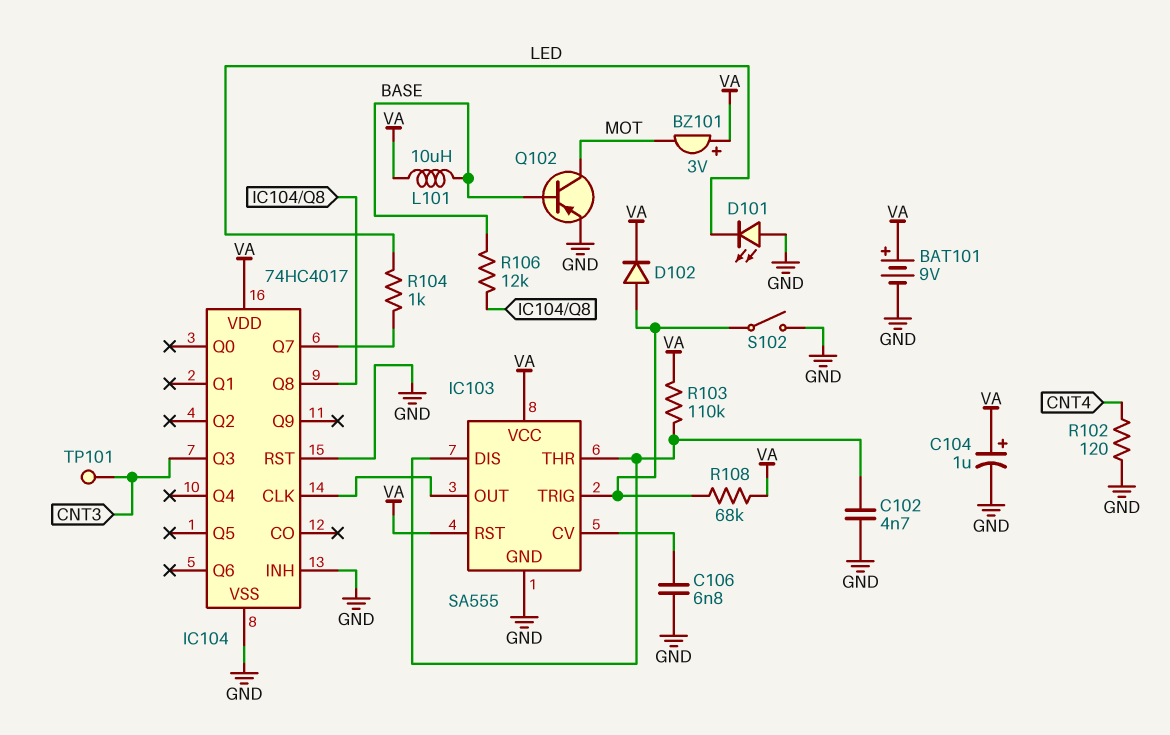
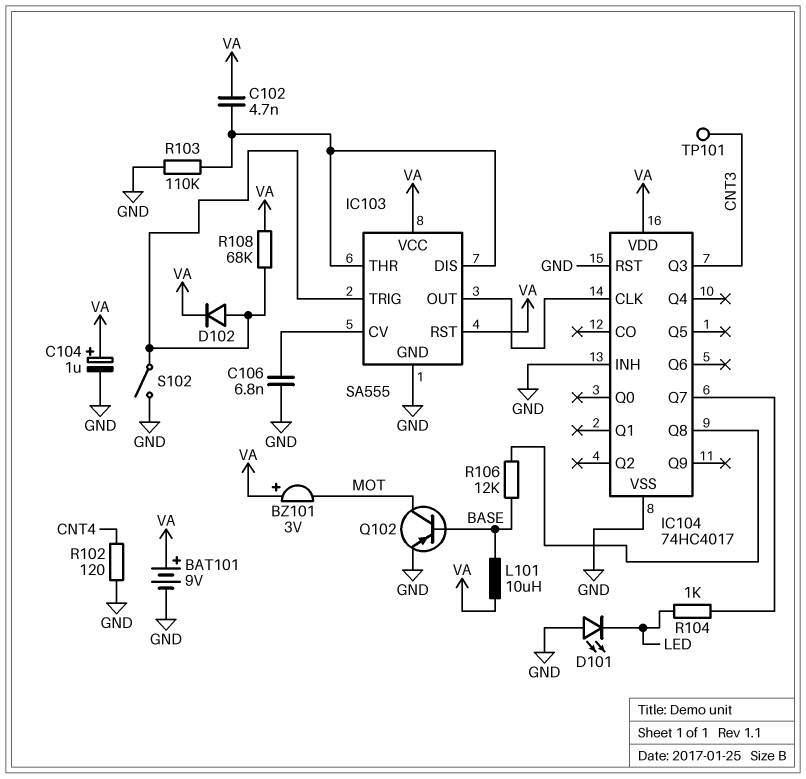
C102: 4.7nF (GND, IC103/DIS) -> 4.7nF (IC103/DIS, VA)
R103: 110k (IC103/DIS, VA) -> 110k (GND, IC103/DIS)

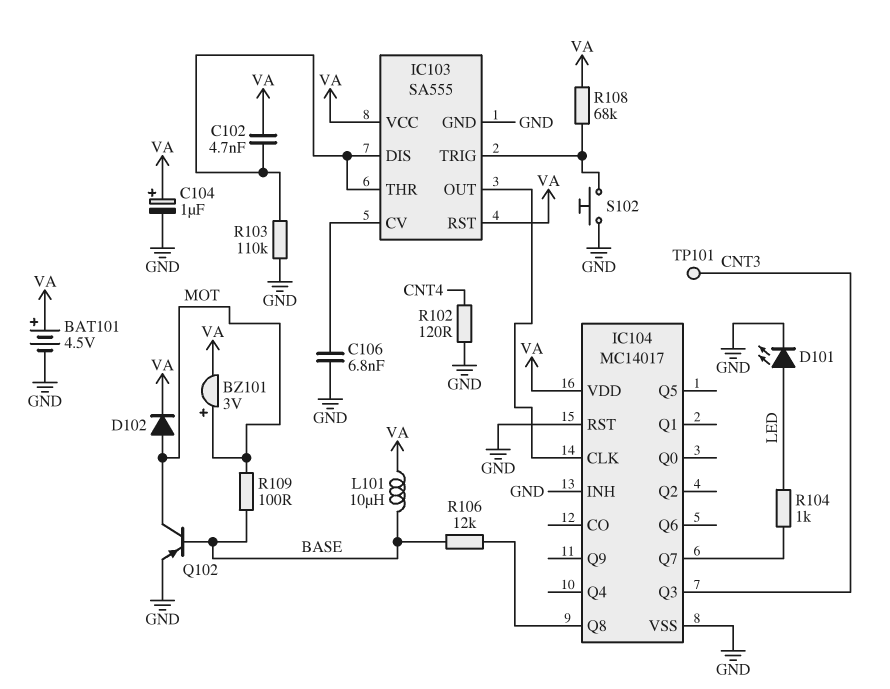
BAT101: 9V (plus VA, minus GND) -> 4.5V (plus VA, minus GND)
BZ101: buzzer 3V (plus VA, minus MOT) -> buzzer 3V (plus MOT, minus VA)
D101: LED (A GND, K LED) -> LED (A LED, K GND)
D102: diode (A IC103/TRIG, K VA) -> diode (A MOT, K VA)
IC104: 74HC4017 -> MC14017
R109: none -> 100 (BASE, MOT)
S102: switch (GND, IC103/TRIG) -> button (GND, IC103/TRIG)

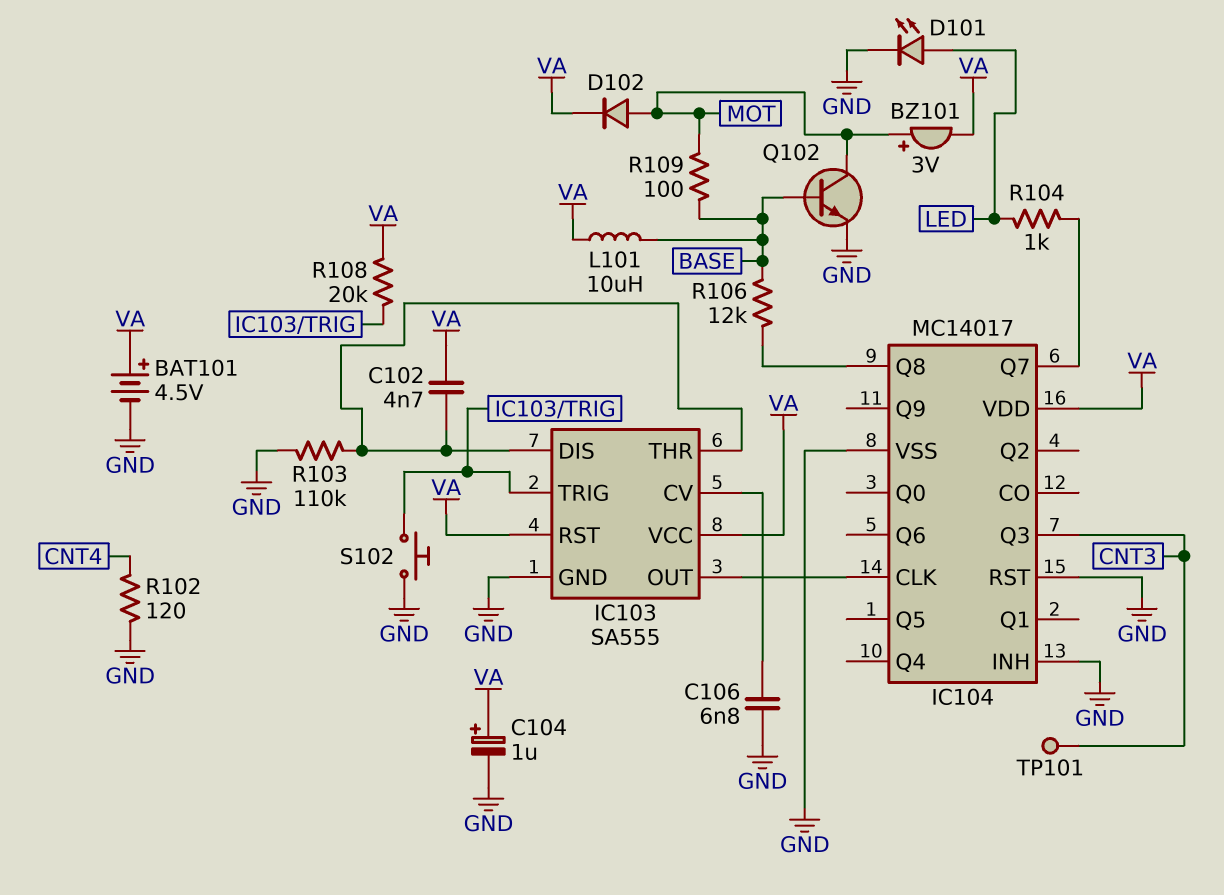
Q102: PNP (B BASE, C MOT, E GND) -> NPN (B BASE, C MOT, E GND)
R108: 68k (IC103/TRIG, VA) -> 20k (IC103/TRIG, VA)

